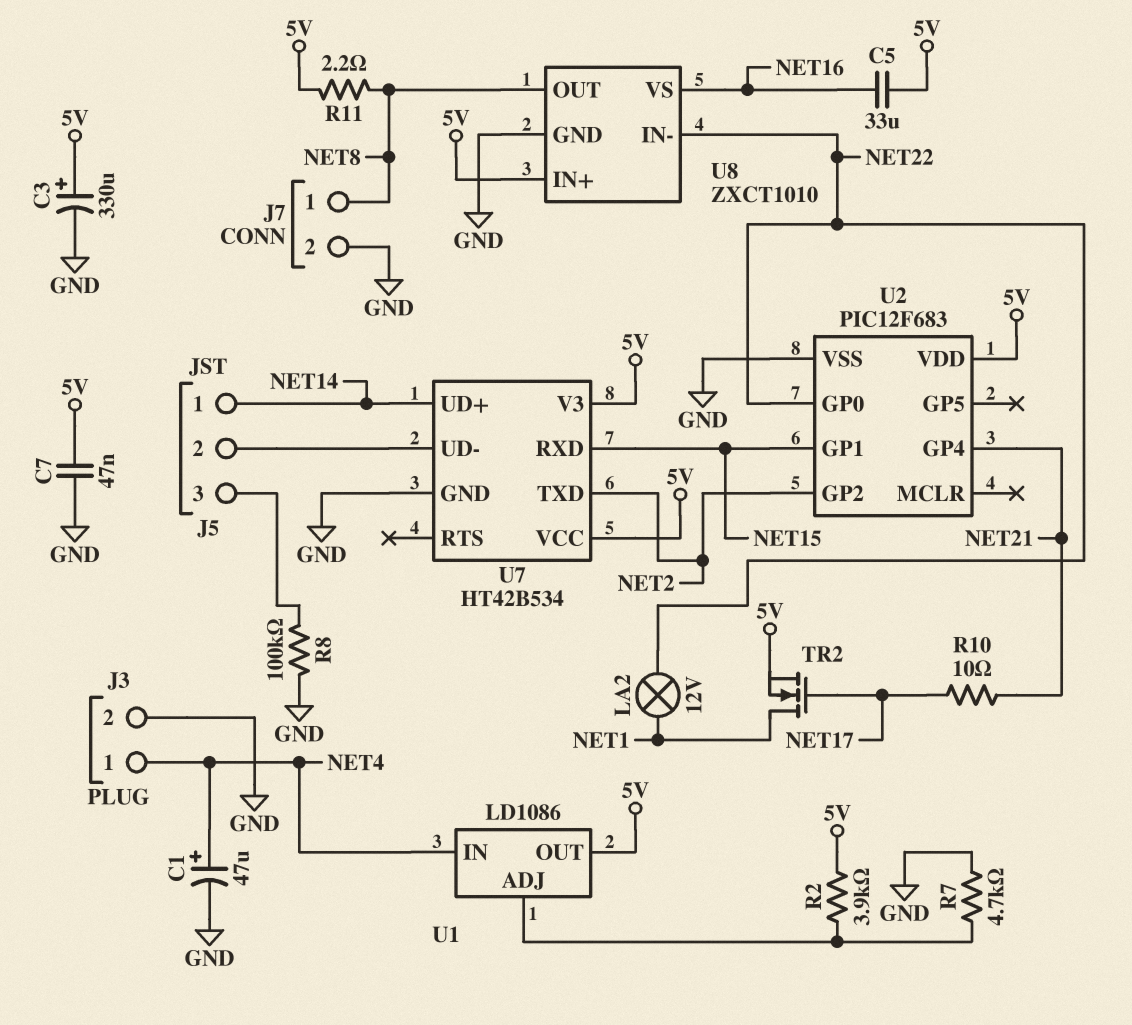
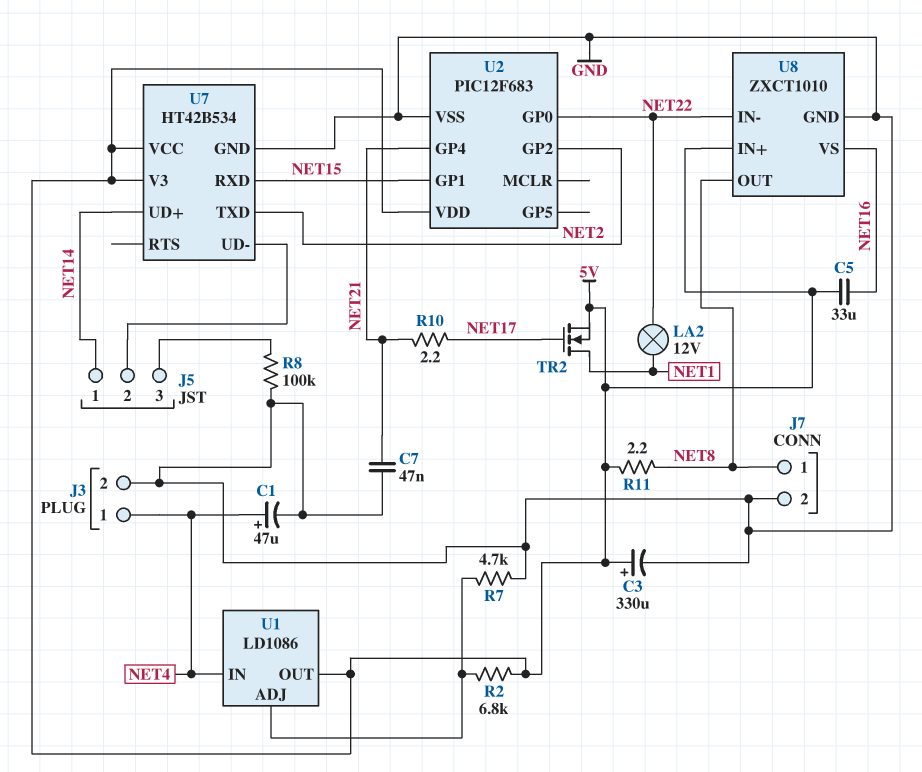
C7: 47nF (5V, GND) -> 47nF (GND, NET21)
R2: 3.9k (5V, U1/ADJ) -> 6.8k (5V, U1/ADJ)
R10: 10 (NET17, NET21) -> 2.2 (NET17, NET21)

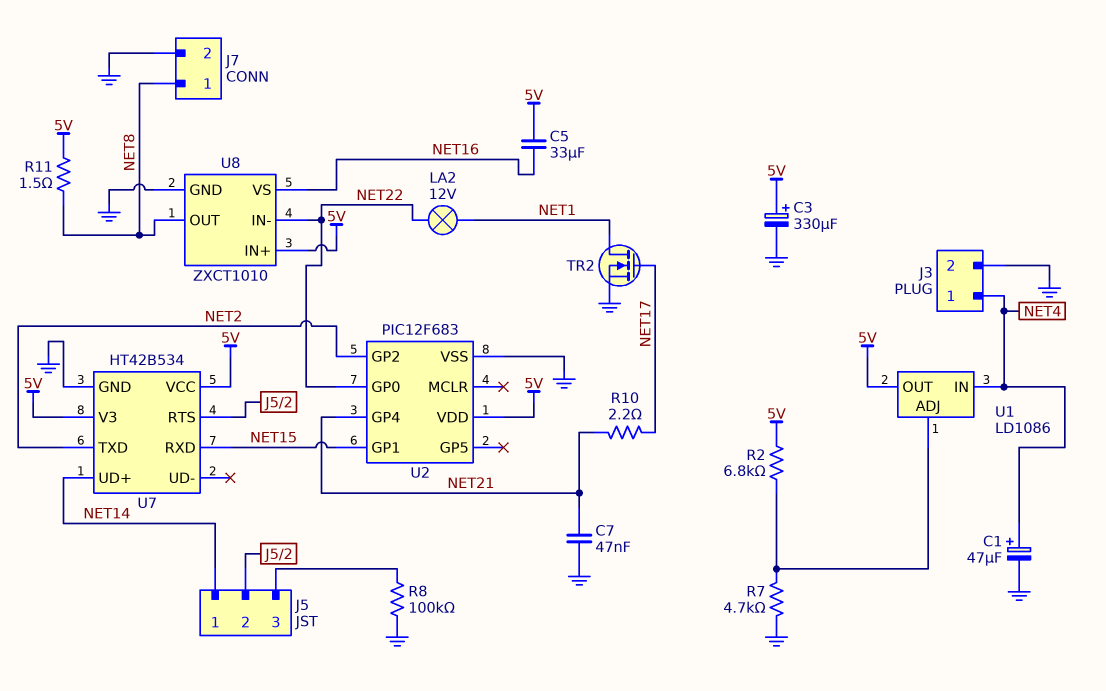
R11: 2.2 (5V, NET8) -> 1.5 (5V, NET8)
TR2: NMOS (G NET17, D NET1, S 5V) -> NMOS (G NET17, D NET1, S GND)
U7 pin RTS: none -> J5/2
U7 pin UD-: J5/2 -> none

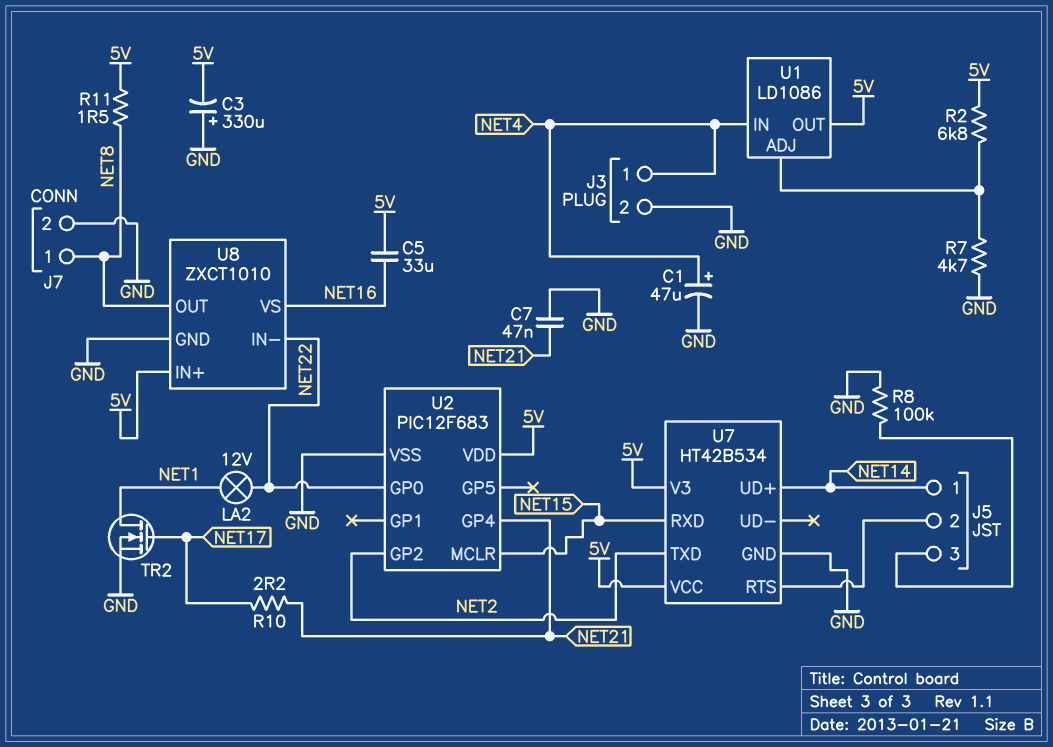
C3: 330uF (plus 5V, minus GND) -> 330uF (plus GND, minus 5V)
U2 pin GP1: NET15 -> none
U2 pin MCLR: none -> NET15

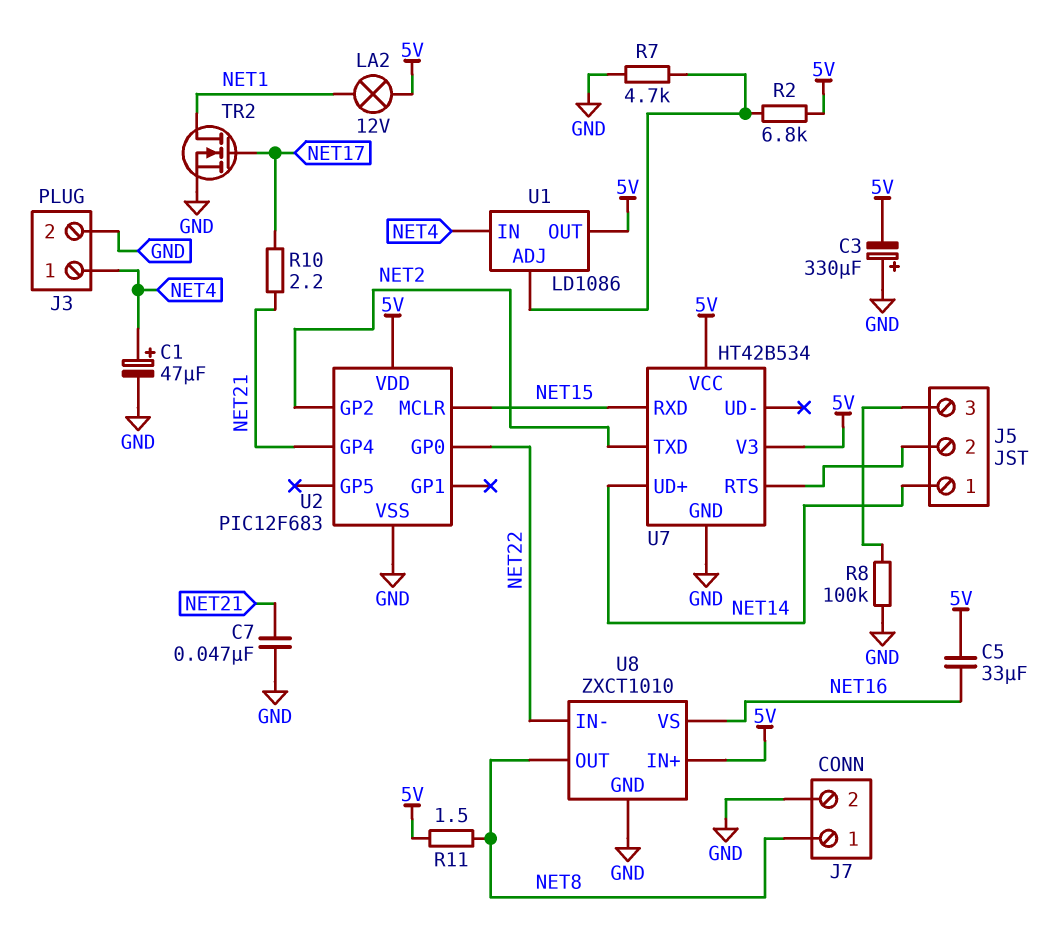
LA2: lamp 12V (NET1, NET22) -> lamp 12V (5V, NET1)

